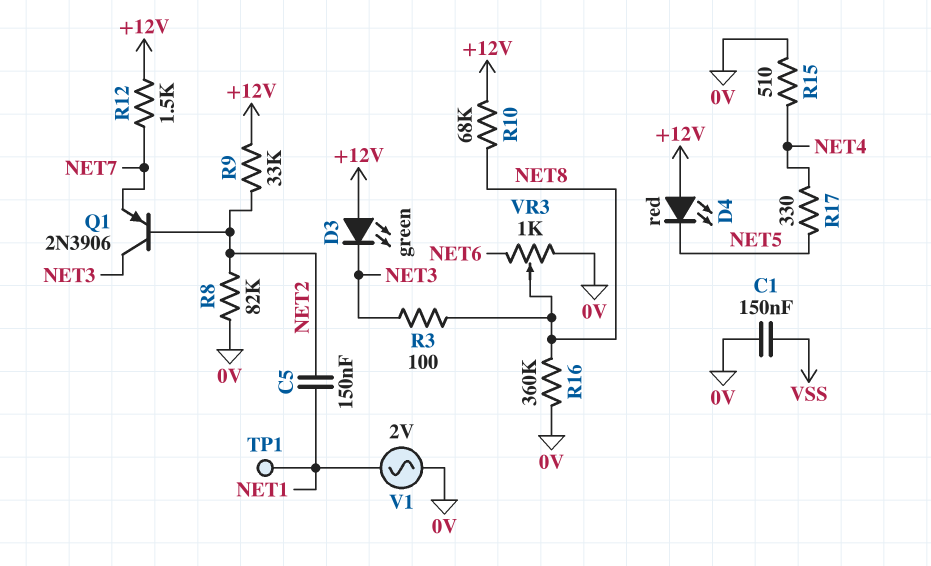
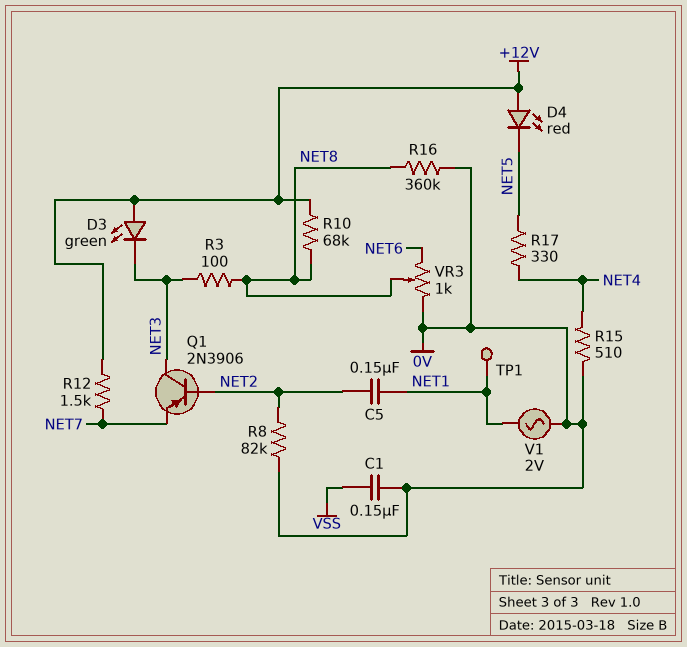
R9: 33k (+12V, NET2) -> none

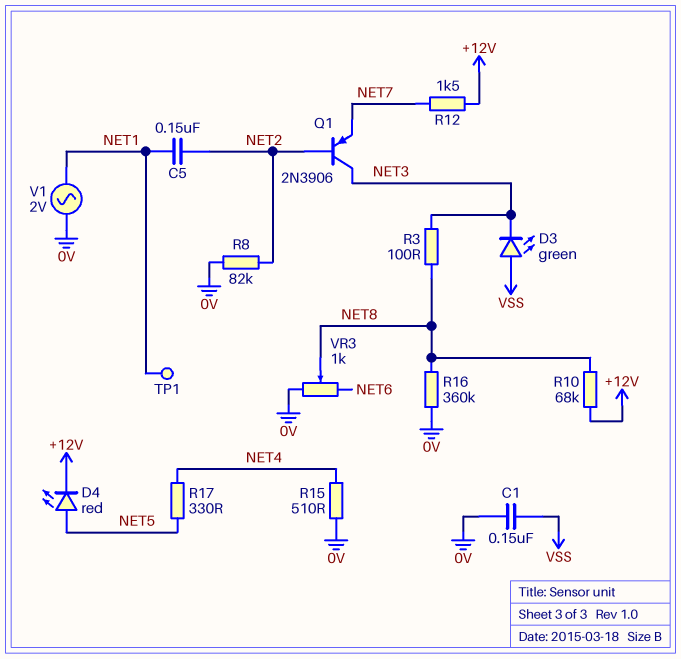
D3: LED green (A +12V, K NET3) -> LED green (A VSS, K NET3)
D4: LED red (A +12V, K NET5) -> LED red (A NET5, K +12V)

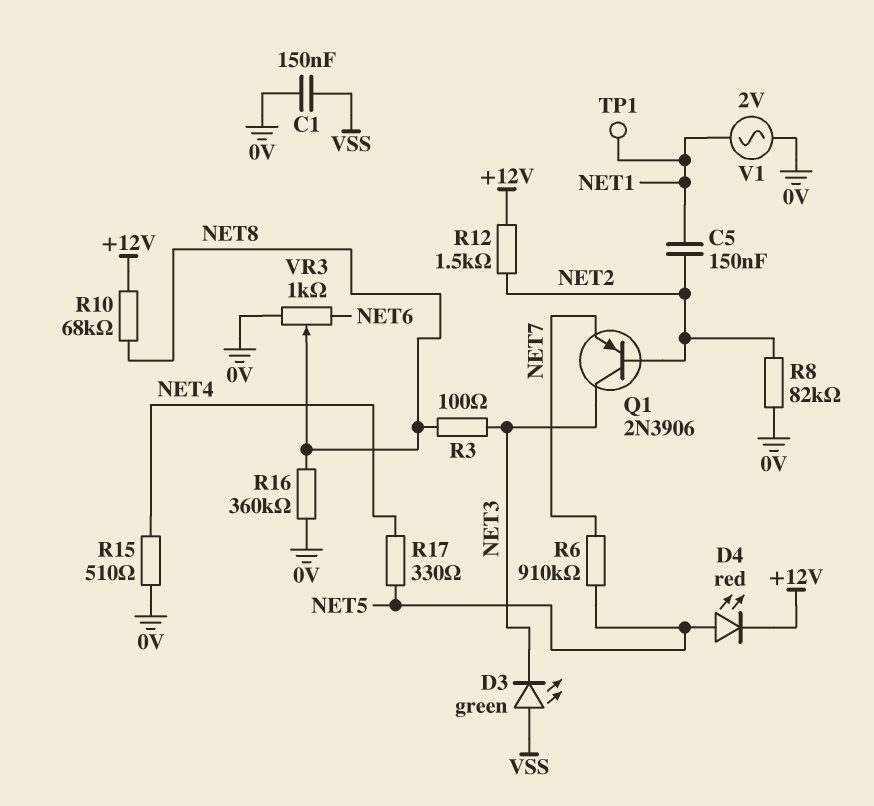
R6: none -> 910k (NET5, NET7)
R12: 1.5k (+12V, NET7) -> 1.5k (+12V, NET2)

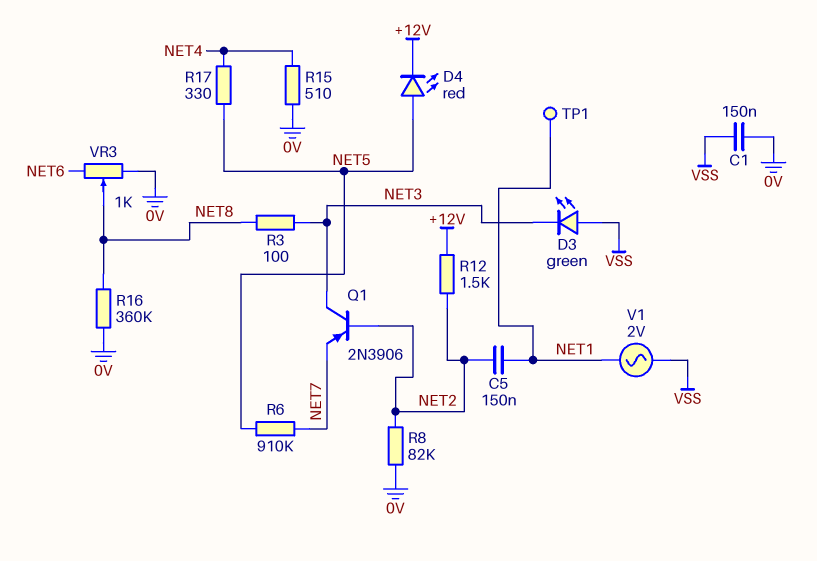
R10: 68k (+12V, NET8) -> none
V1: AC 2V (0V, NET1) -> AC 2V (NET1, VSS)

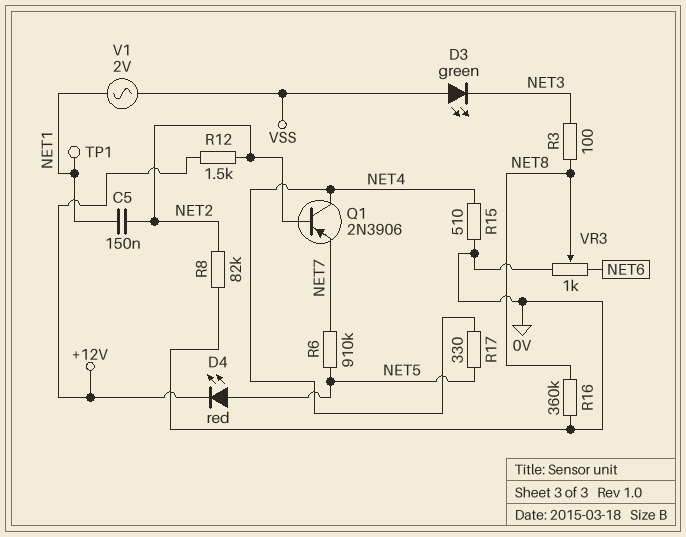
C1: 150nF (0V, VSS) -> none
Q1: PNP 2N3906 (B NET2, C NET3, E NET7) -> PNP 2N3906 (B NET2, C NET4, E NET7)

